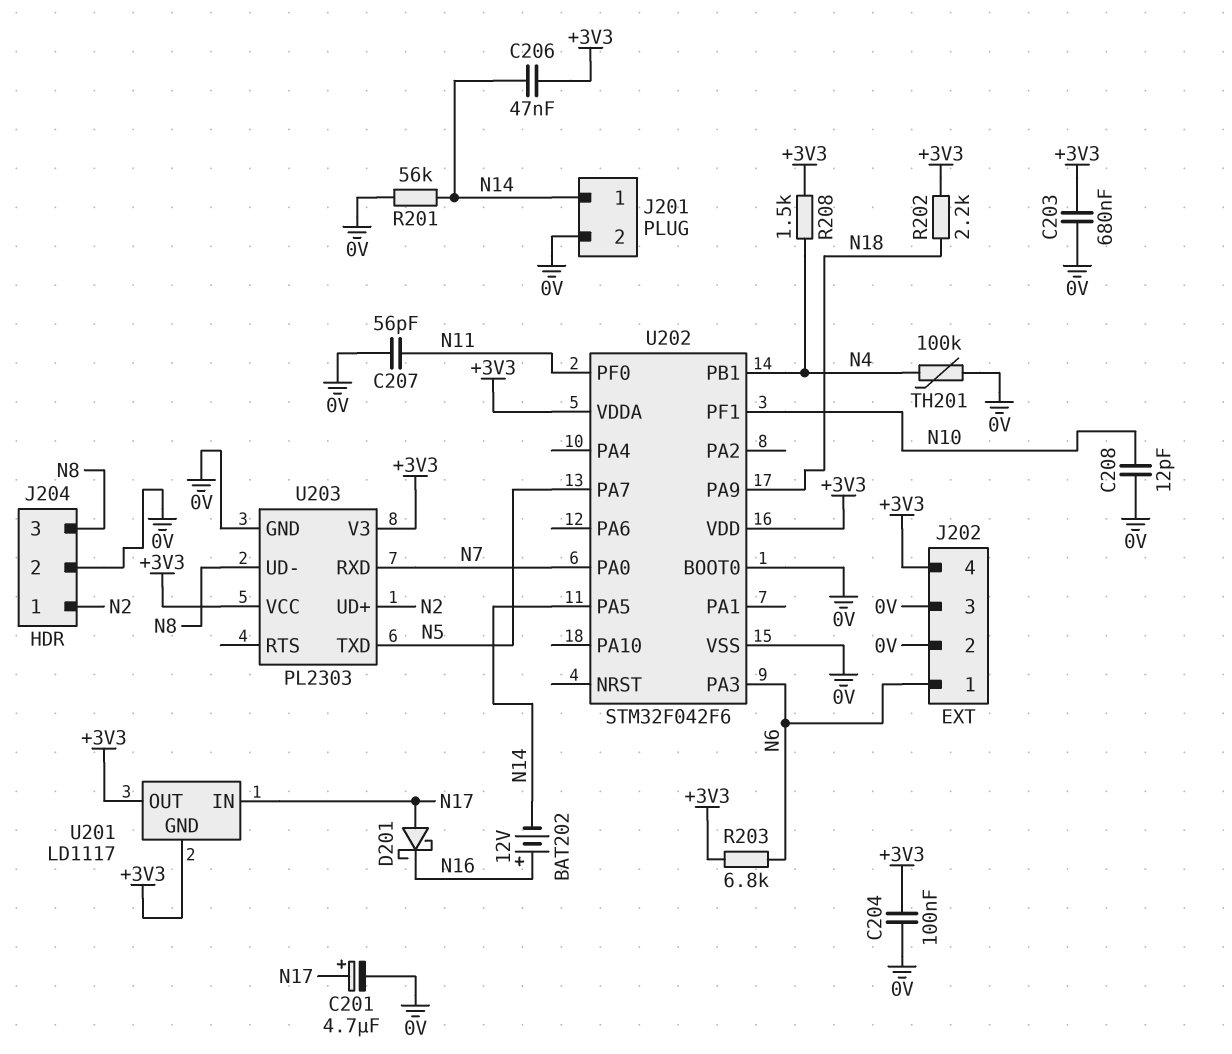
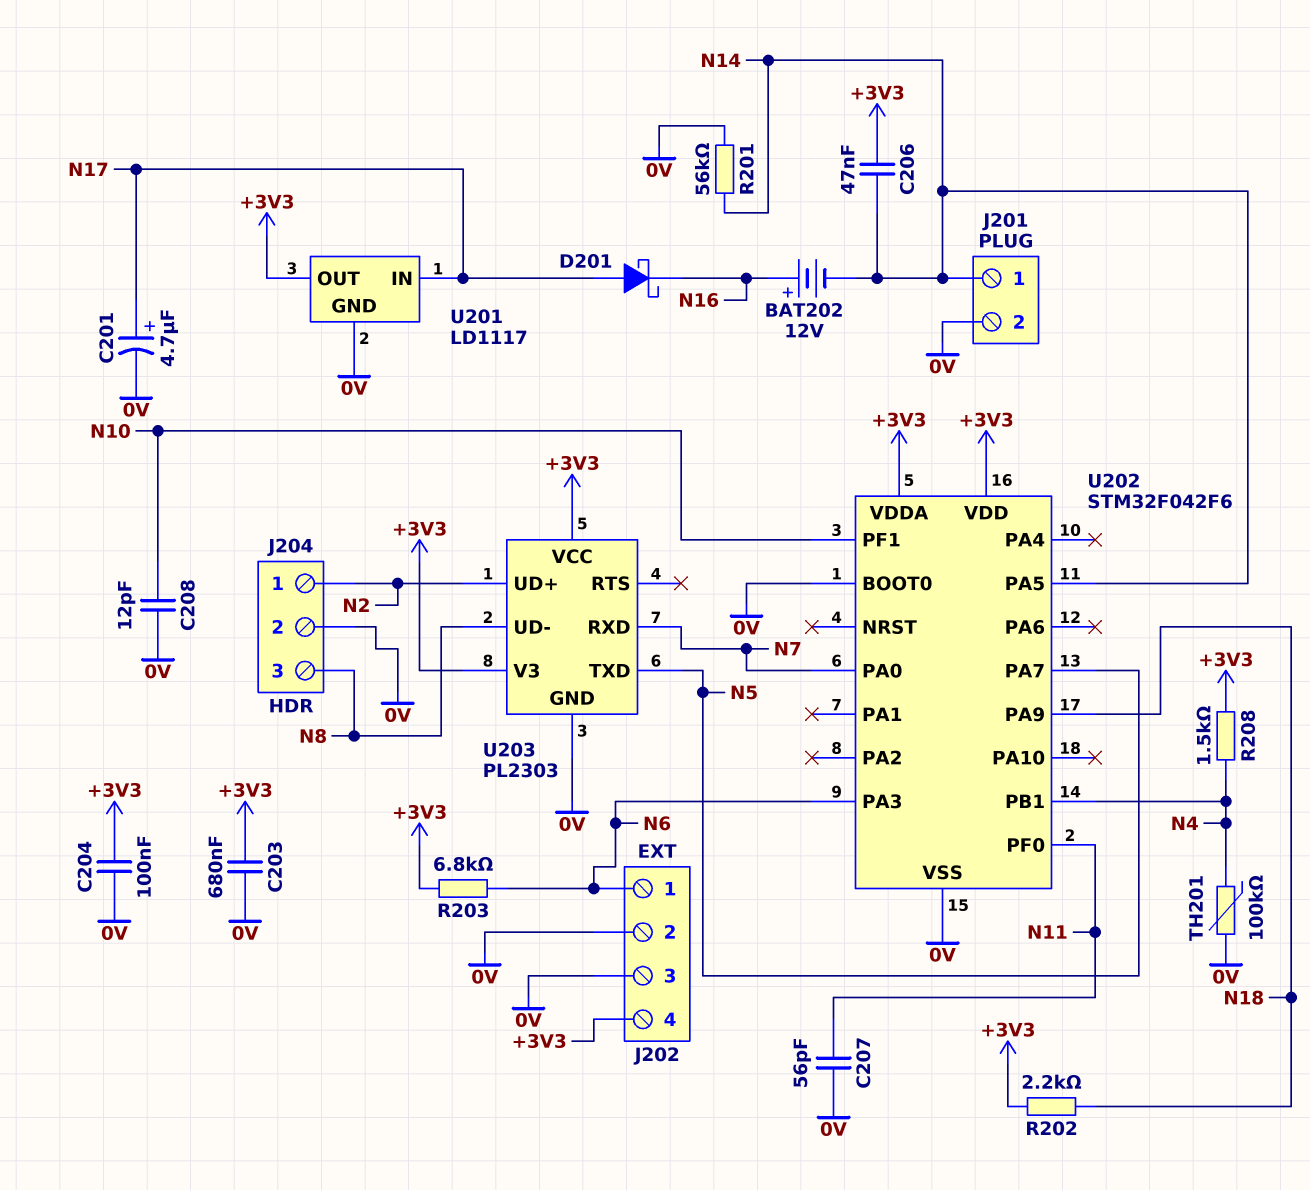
U201 pin GND: +3V3 -> 0V

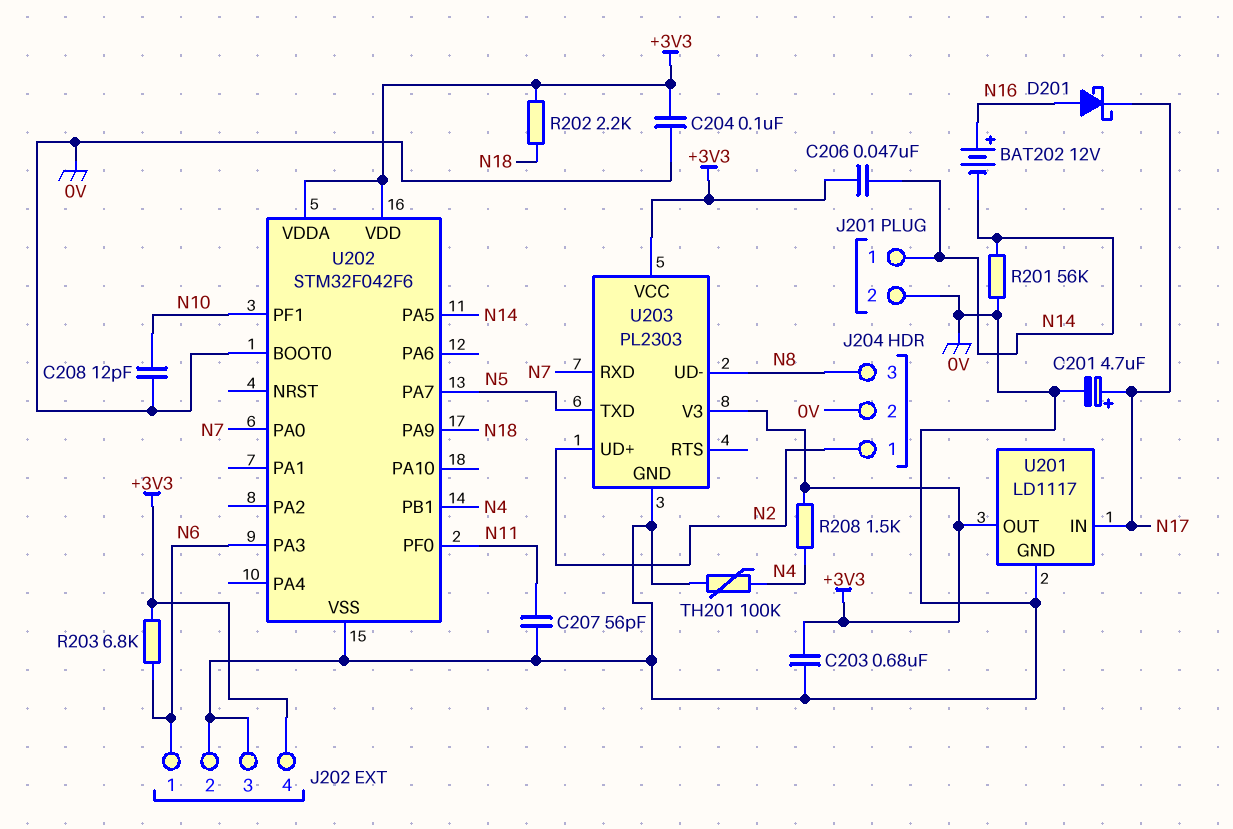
D201: schottky (A N17, K N16) -> schottky (A N16, K N17)

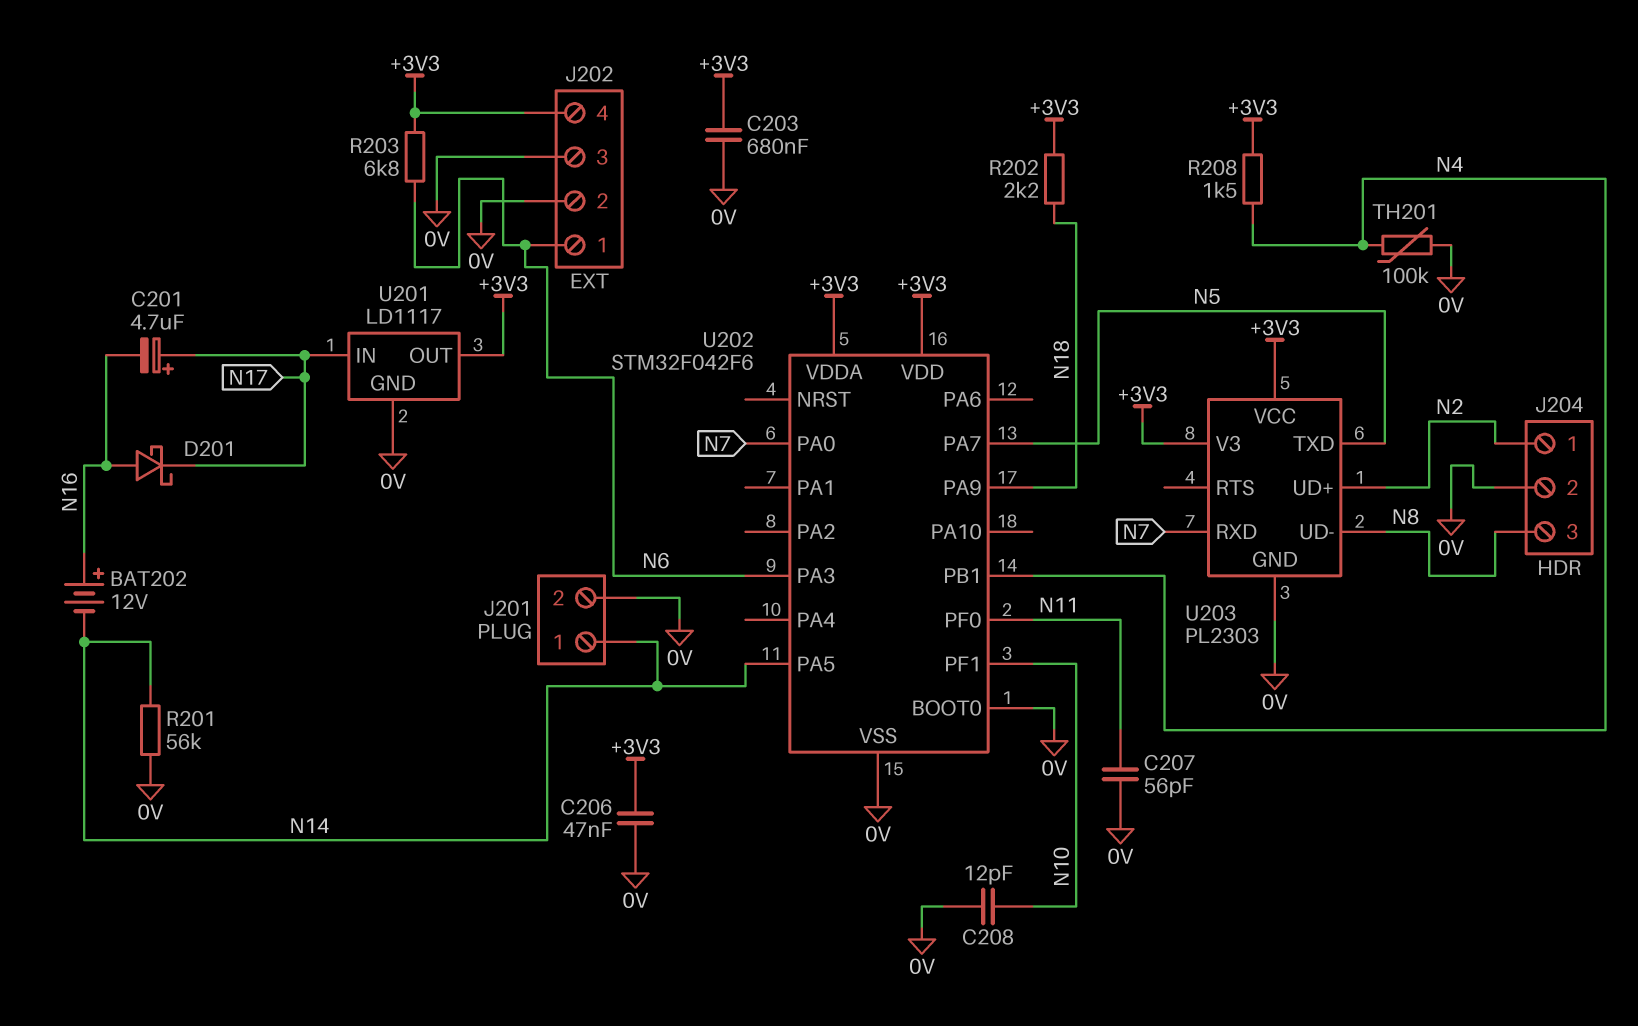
C201: 4.7uF (plus N17, minus 0V) -> 4.7uF (plus N17, minus N16)
C204: 100nF (+3V3, 0V) -> none
C206: 47nF (+3V3, N14) -> 47nF (+3V3, 0V)

